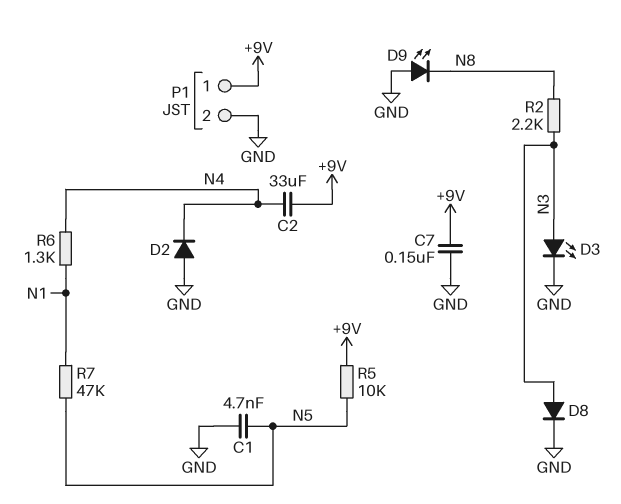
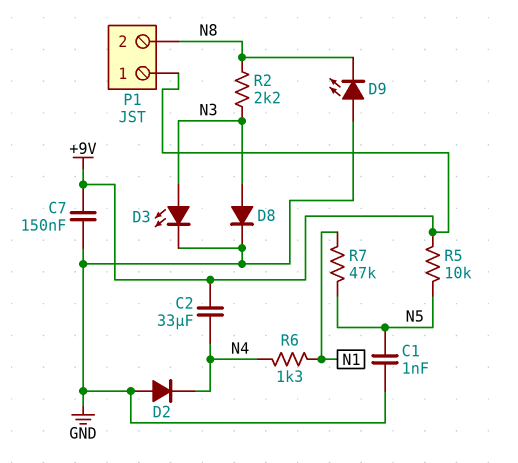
C1: 4.7nF (GND, N5) -> 1nF (GND, N5)
P1 pin 2: GND -> N8

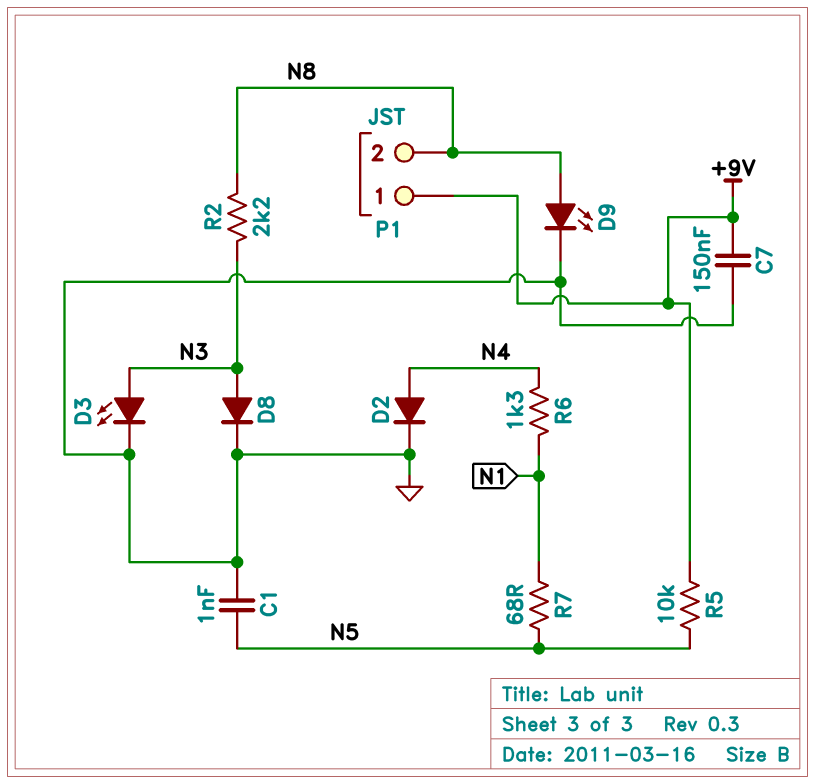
C2: 33uF (+9V, N4) -> none
D2: diode (A GND, K N4) -> diode (A N4, K GND)
D9: LED (A GND, K N8) -> LED (A N8, K GND)
R7: 47k (N1, N5) -> 68 (N1, N5)

